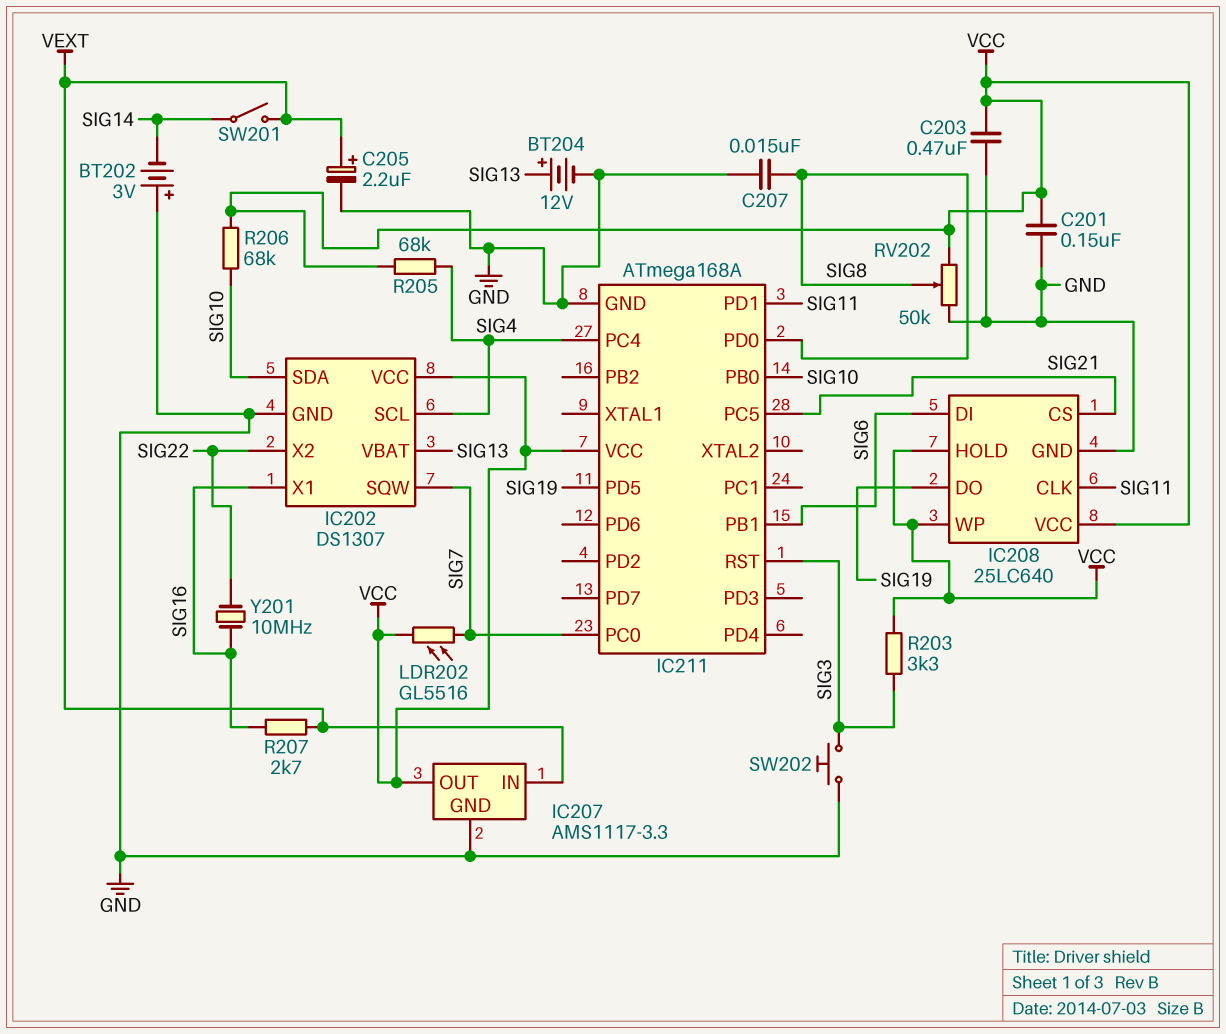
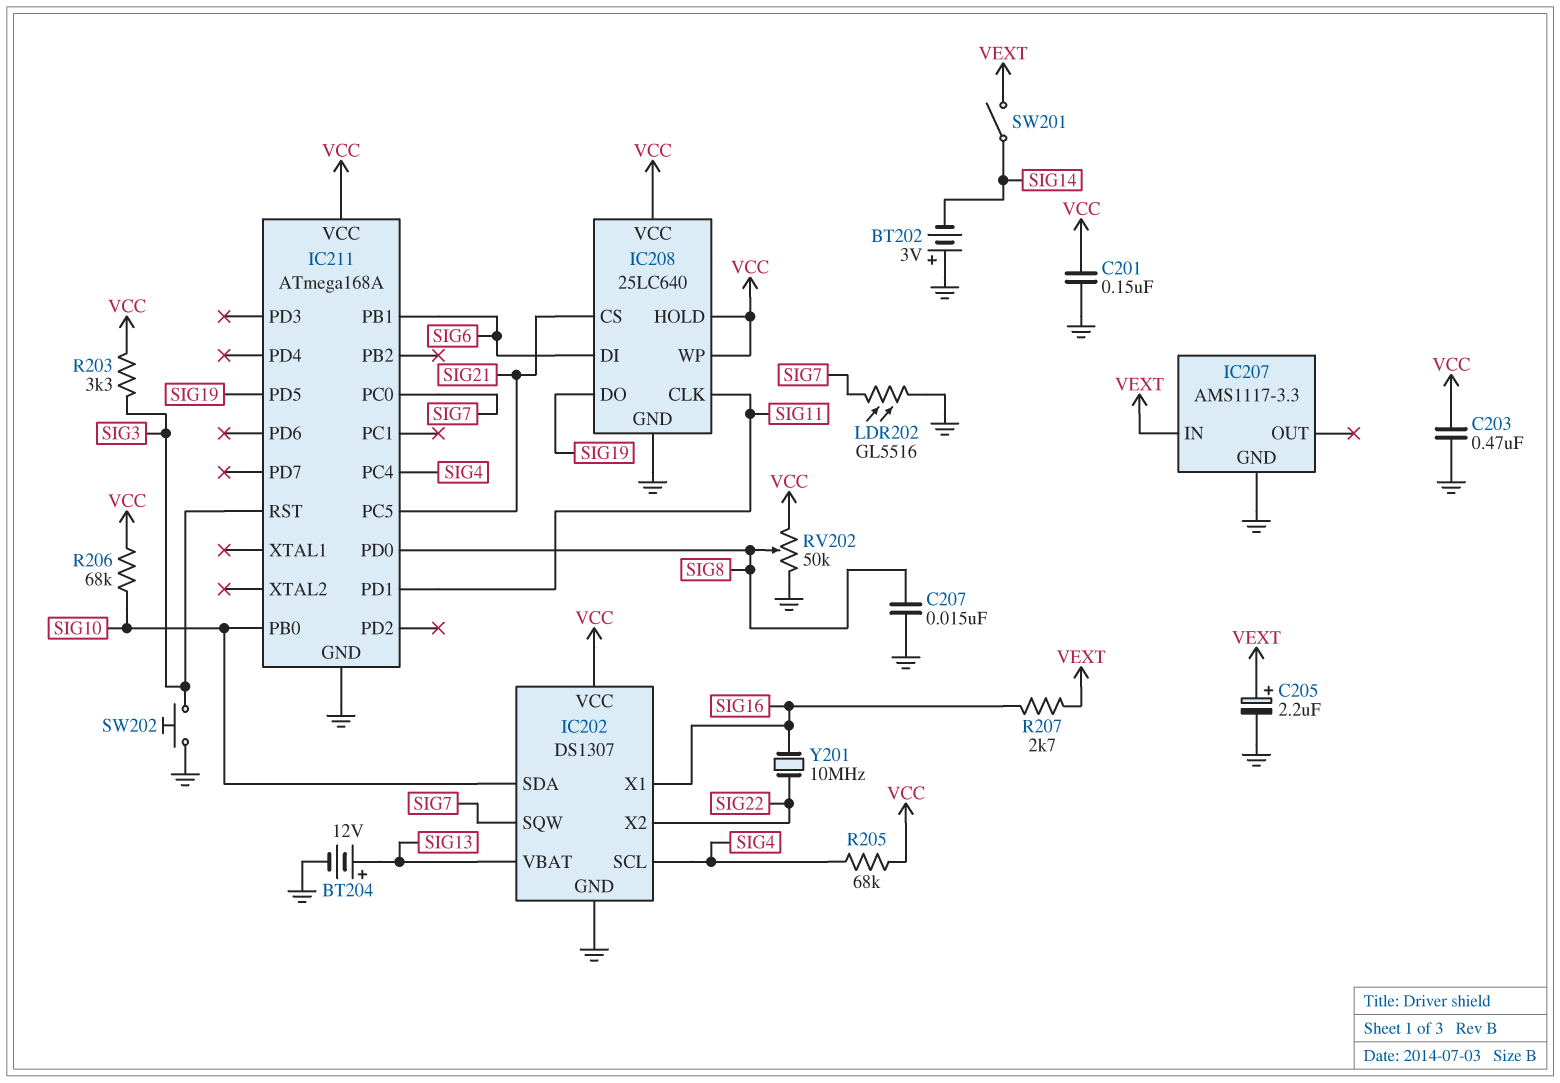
IC207 pin OUT: VCC -> none
LDR202: GL5516 (SIG7, VCC) -> GL5516 (GND, SIG7)

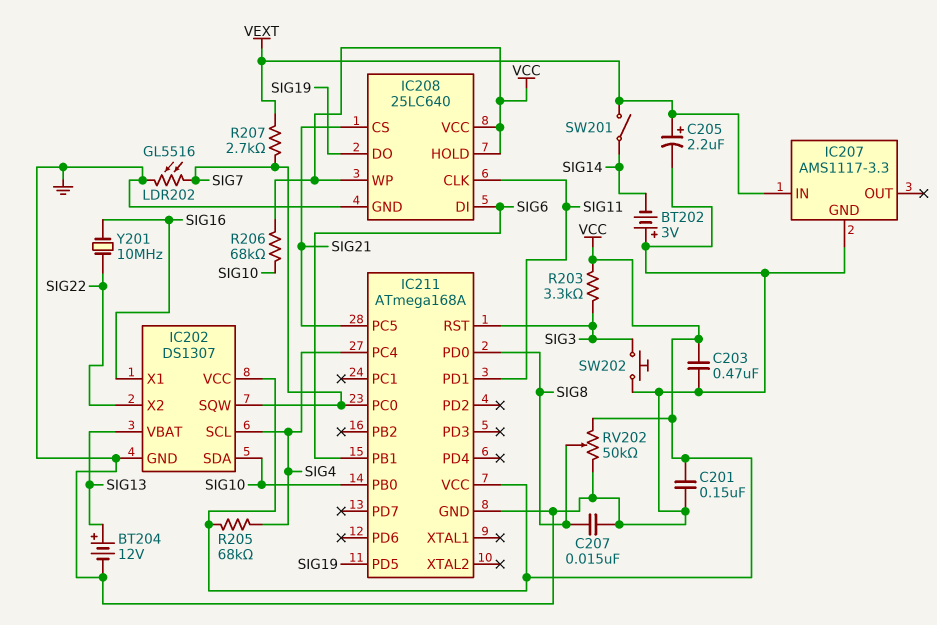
R207: 2.7k (SIG16, VEXT) -> 2.7k (SIG7, VEXT)

